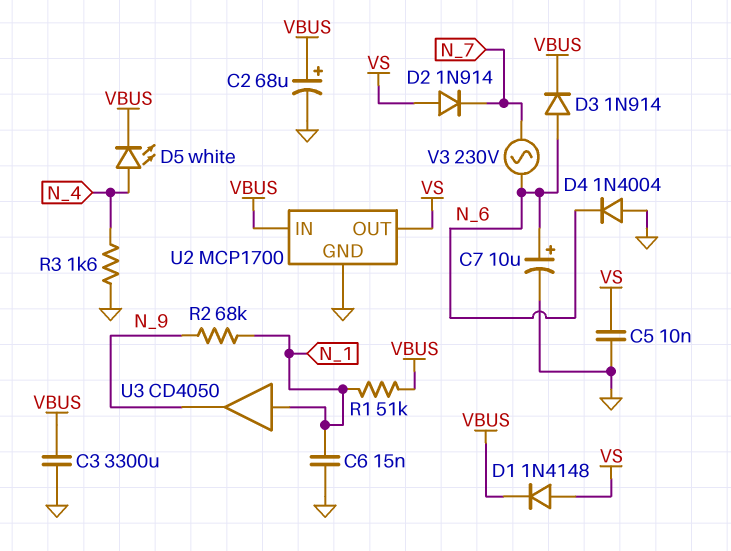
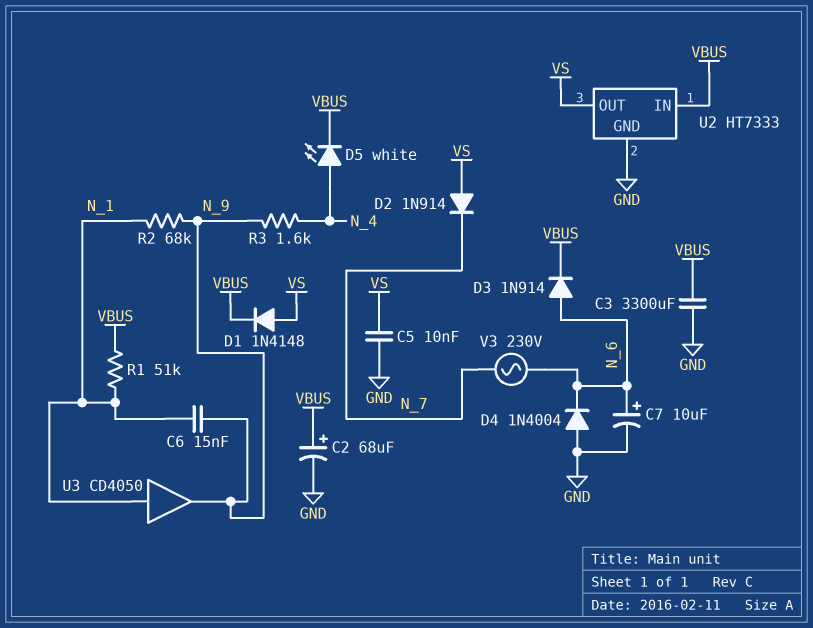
C6: 15nF (GND, N_1) -> 15nF (N_1, N_9)
R3: 1.6k (GND, N_4) -> 1.6k (N_4, N_9)
U2: MCP1700 -> HT7333

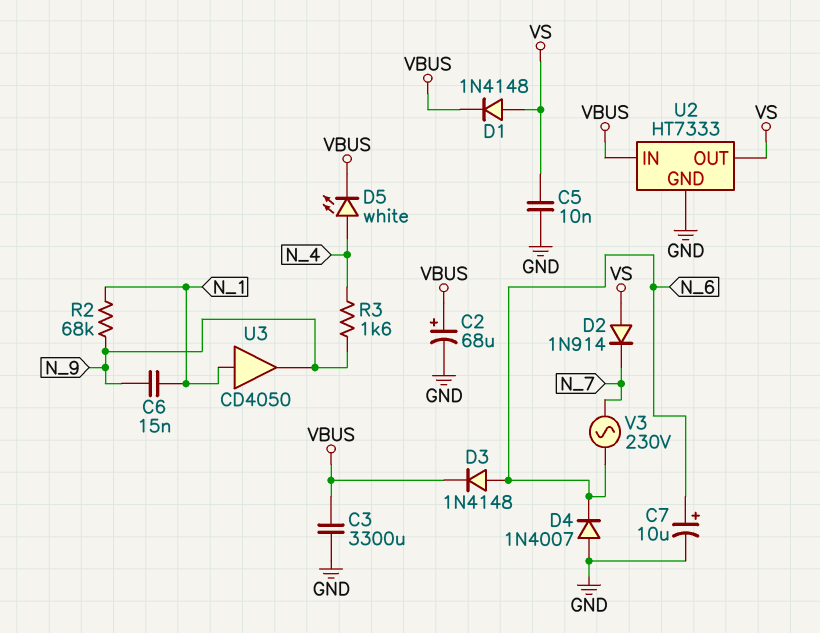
D3: diode 1N914 (A N_6, K VBUS) -> diode 1N4148 (A N_6, K VBUS)
D4: diode 1N4004 (A GND, K N_6) -> diode 1N4007 (A GND, K N_6)
R1: 51k (N_1, VBUS) -> none

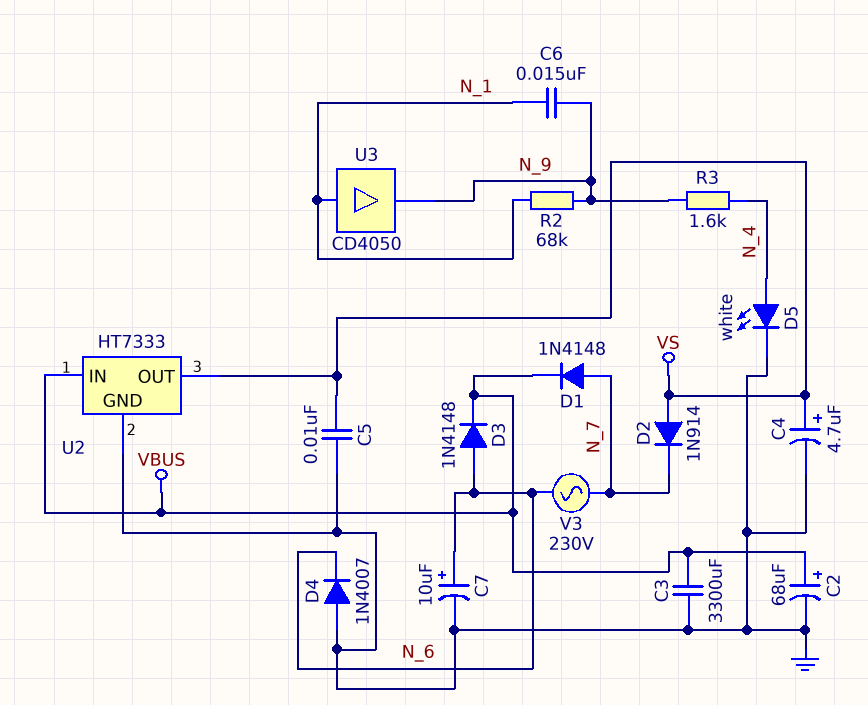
C4: none -> 4.7uF (plus VS, minus GND)
D1: diode 1N4148 (A VS, K VBUS) -> diode 1N4148 (A N_7, K VBUS)
D5: LED white (A N_4, K VBUS) -> LED white (A N_4, K GND)

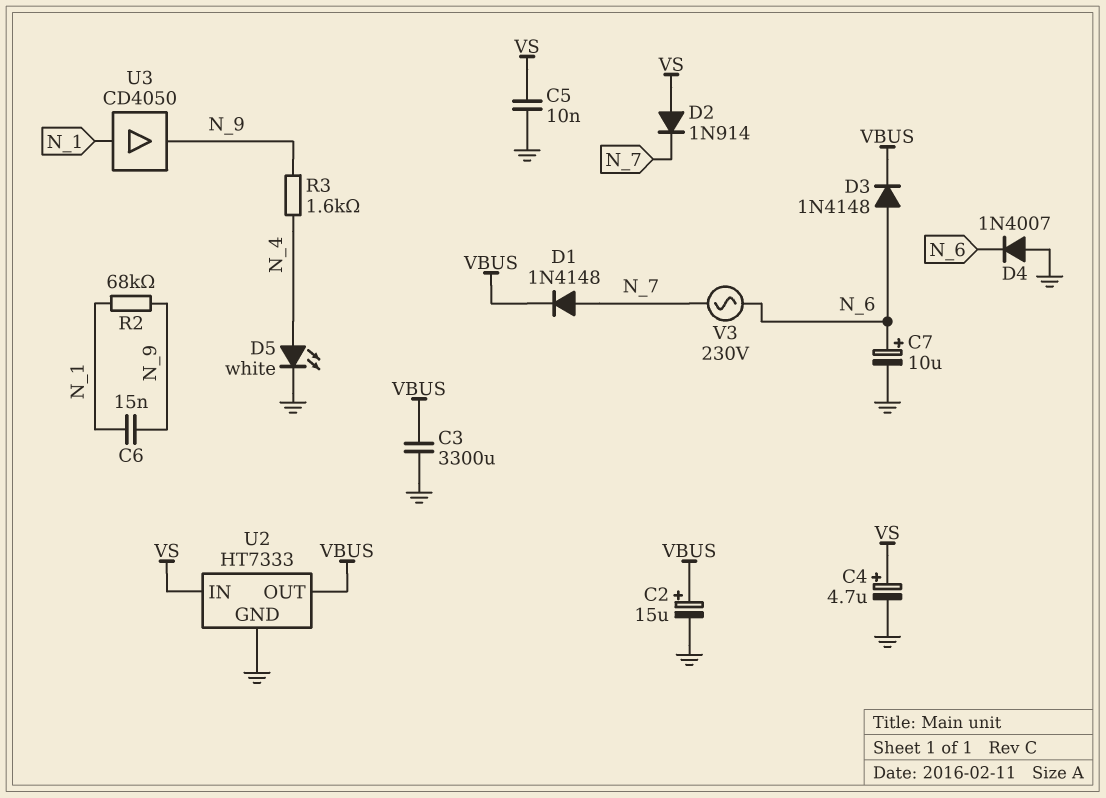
C2: 68uF (plus VBUS, minus GND) -> 15uF (plus VBUS, minus GND)
U2 pin IN: VBUS -> VS
U2 pin OUT: VS -> VBUS

